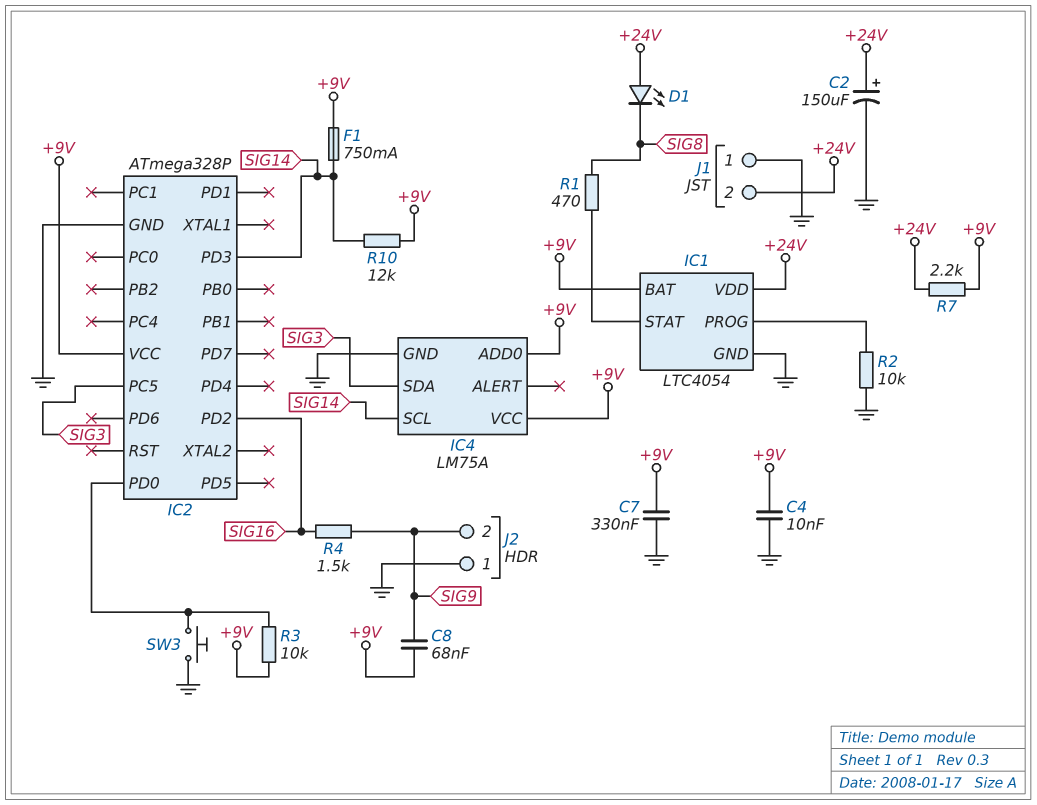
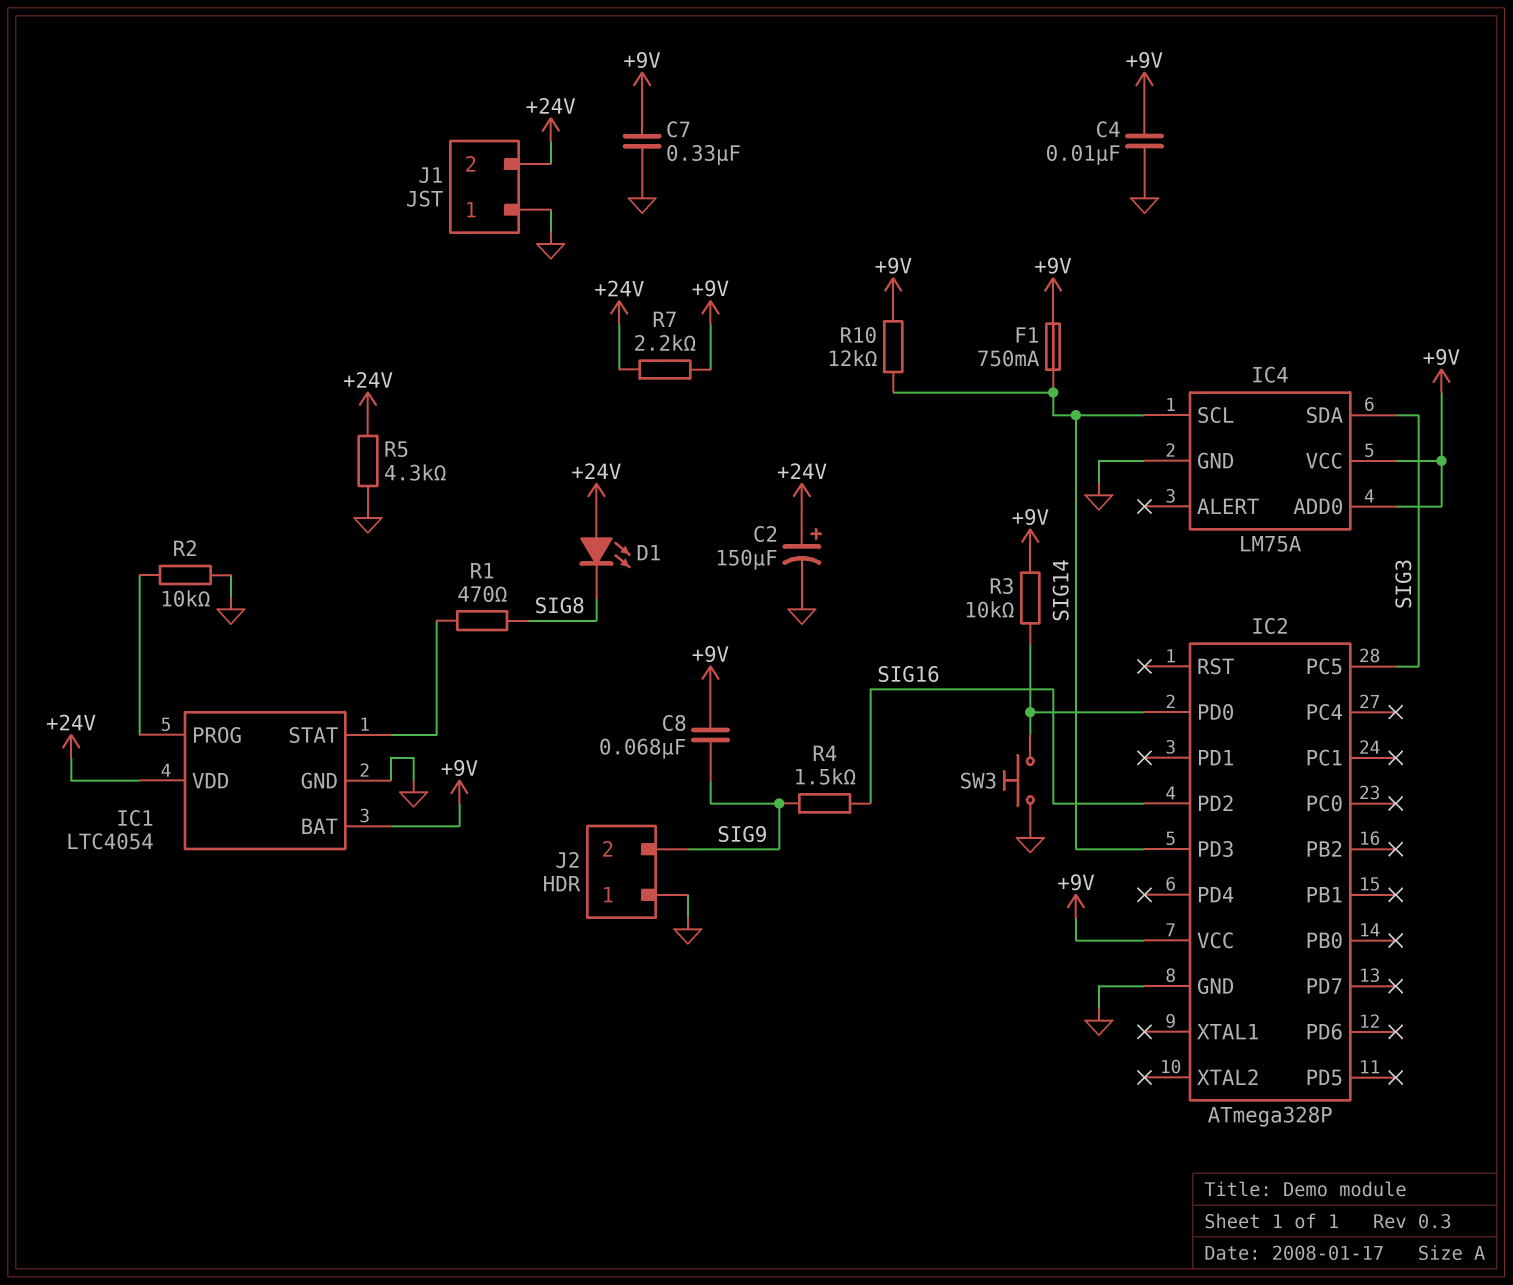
R5: none -> 4.3k (+24V, GND)

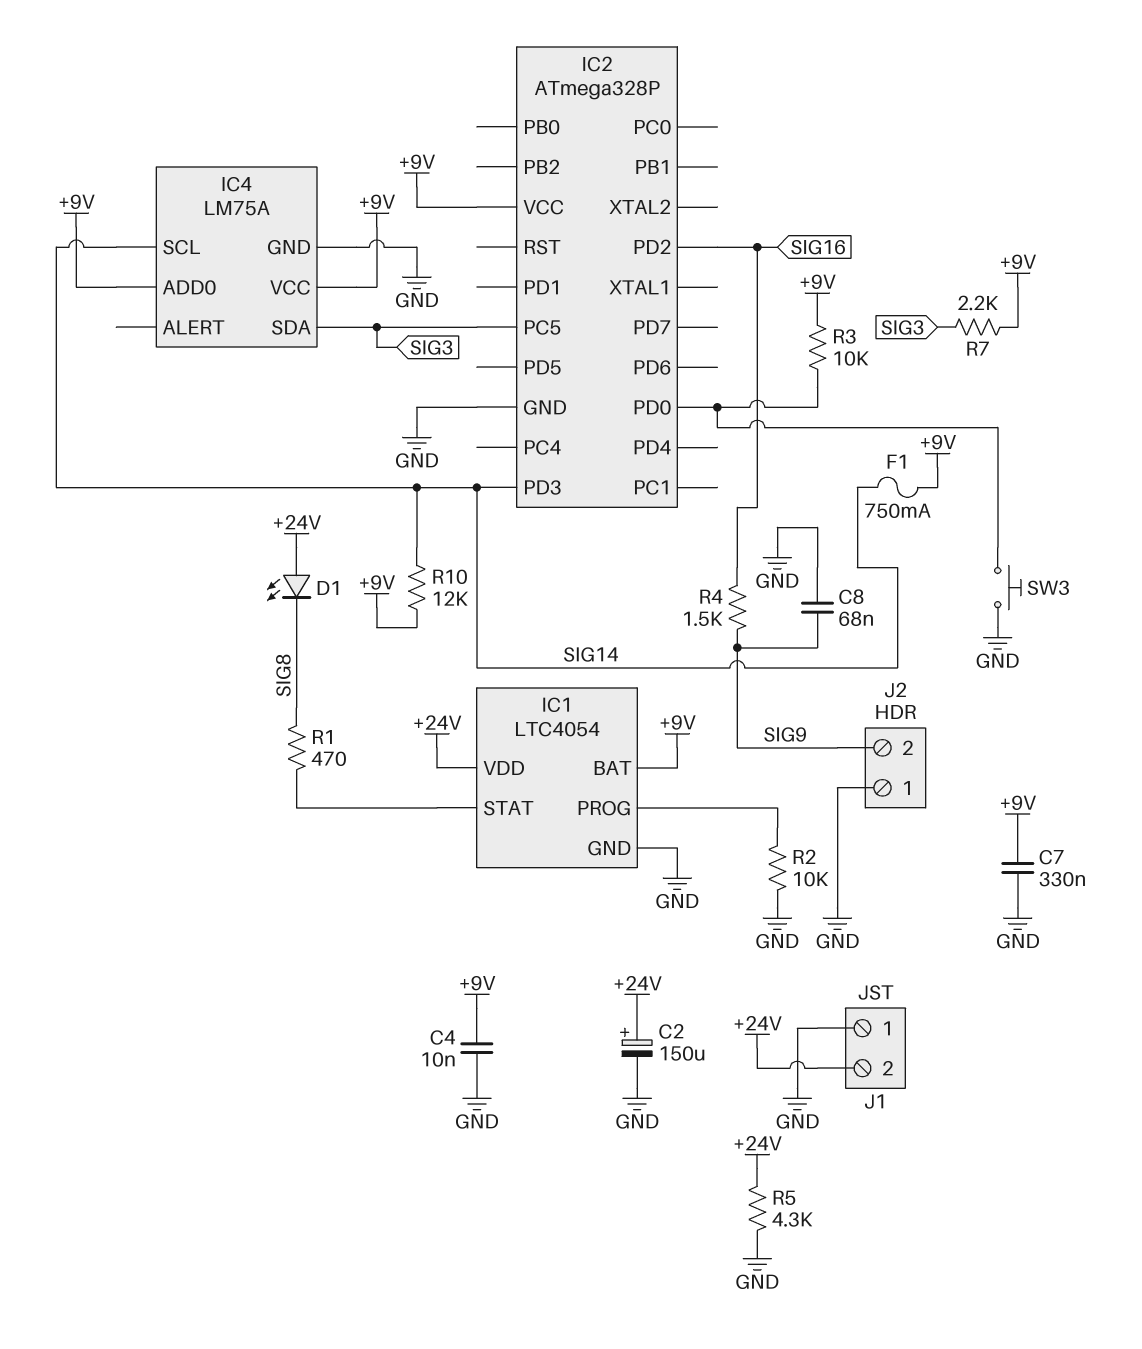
C8: 68nF (+9V, SIG9) -> 68nF (GND, SIG9)
R7: 2.2k (+9V, +24V) -> 2.2k (+9V, SIG3)

